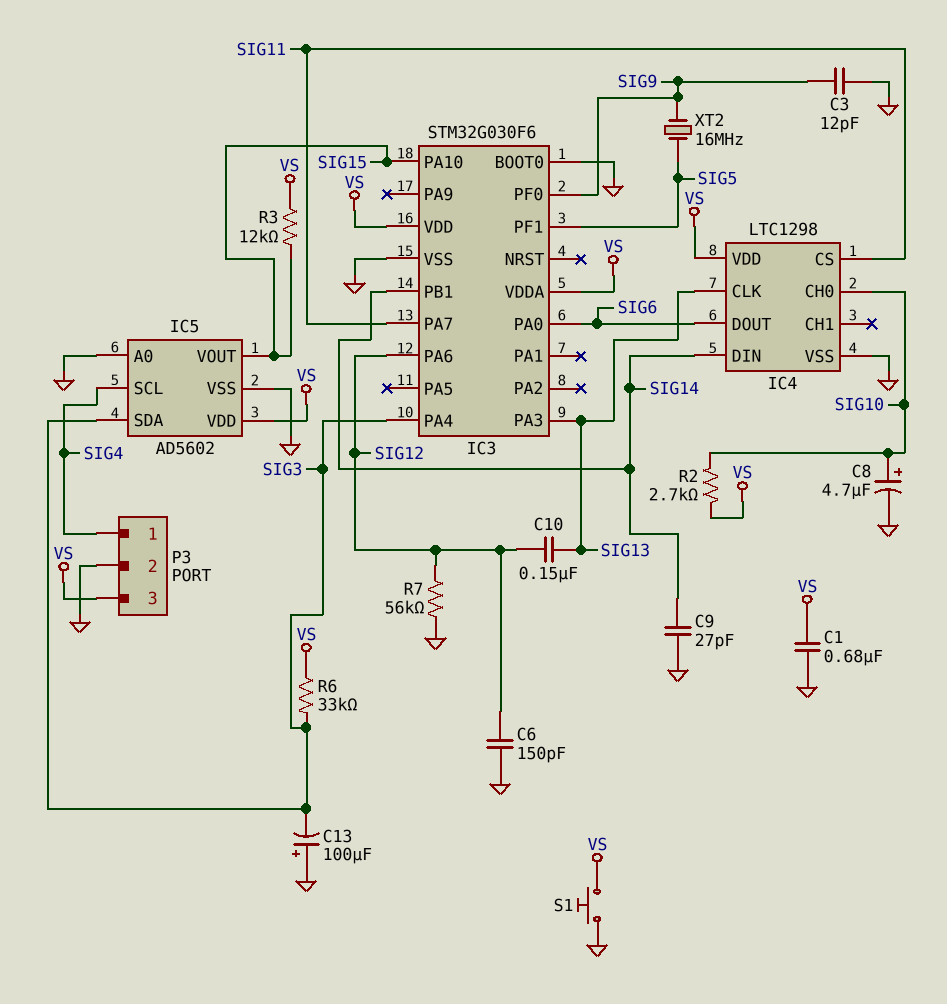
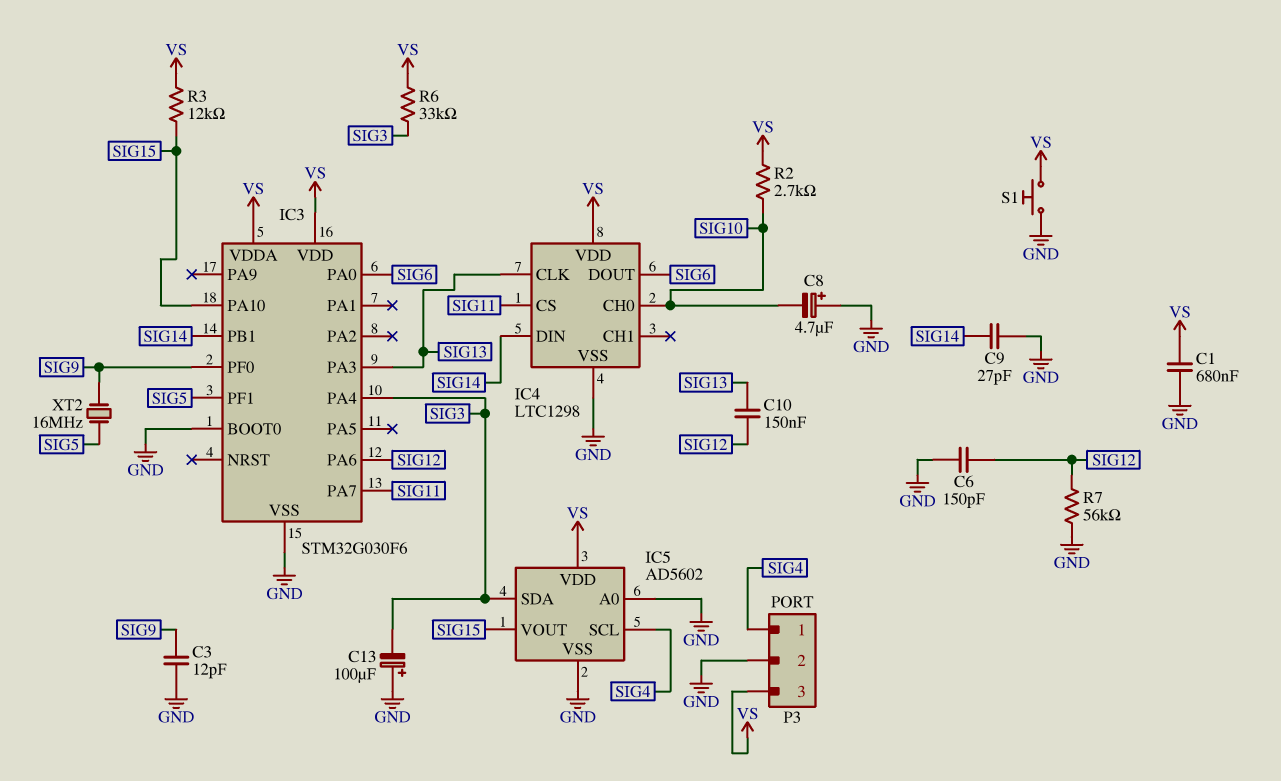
C8: 4.7uF (plus SIG10, minus GND) -> 4.7uF (plus GND, minus SIG10)

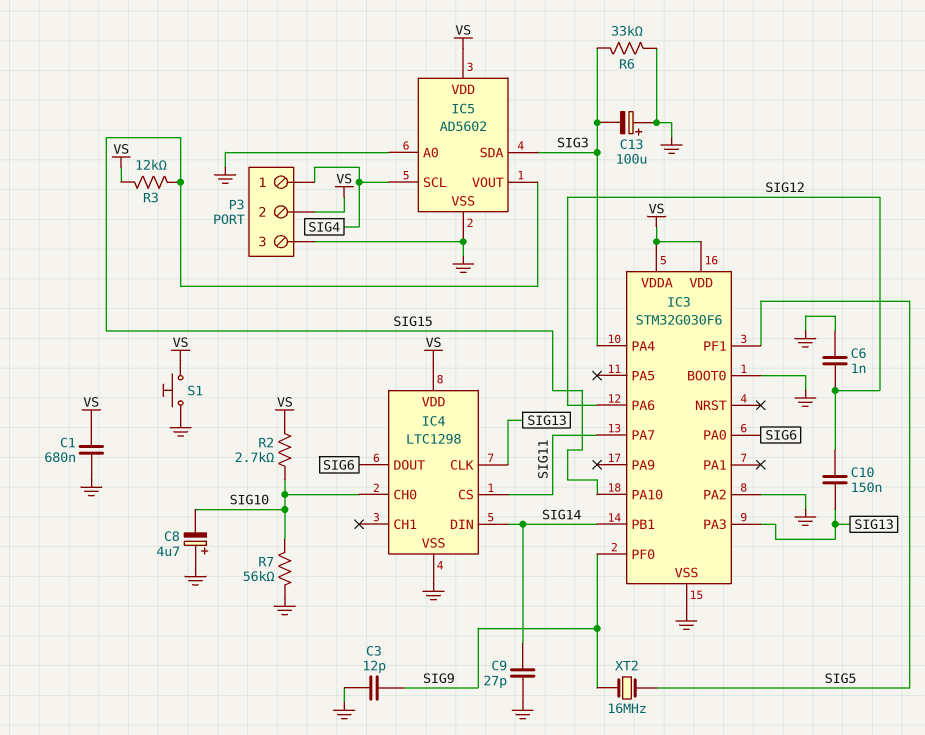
C6: 150pF (GND, SIG12) -> 1nF (GND, SIG12)
IC3 pin PA2: none -> GND
P3 pin 2: GND -> VS
P3 pin 3: VS -> GND
R6: 33k (SIG3, VS) -> 33k (GND, SIG3)
R7: 56k (GND, SIG12) -> 56k (GND, SIG10)

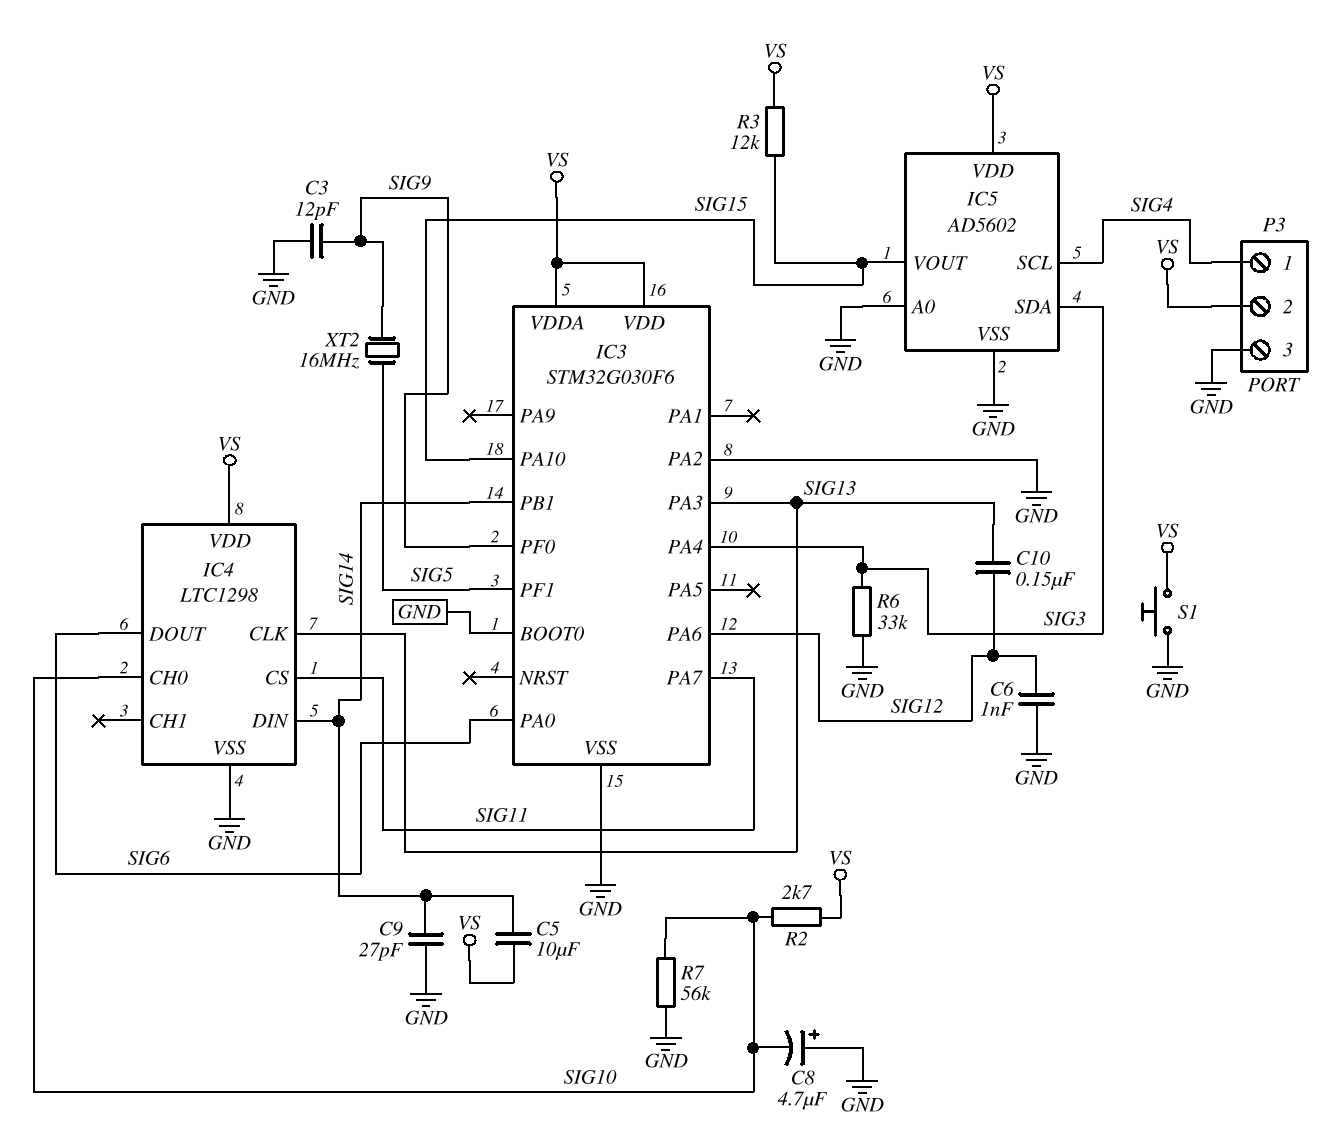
C1: 680nF (GND, VS) -> none
C5: none -> 10uF (SIG14, VS)
C13: 100uF (plus GND, minus SIG3) -> none

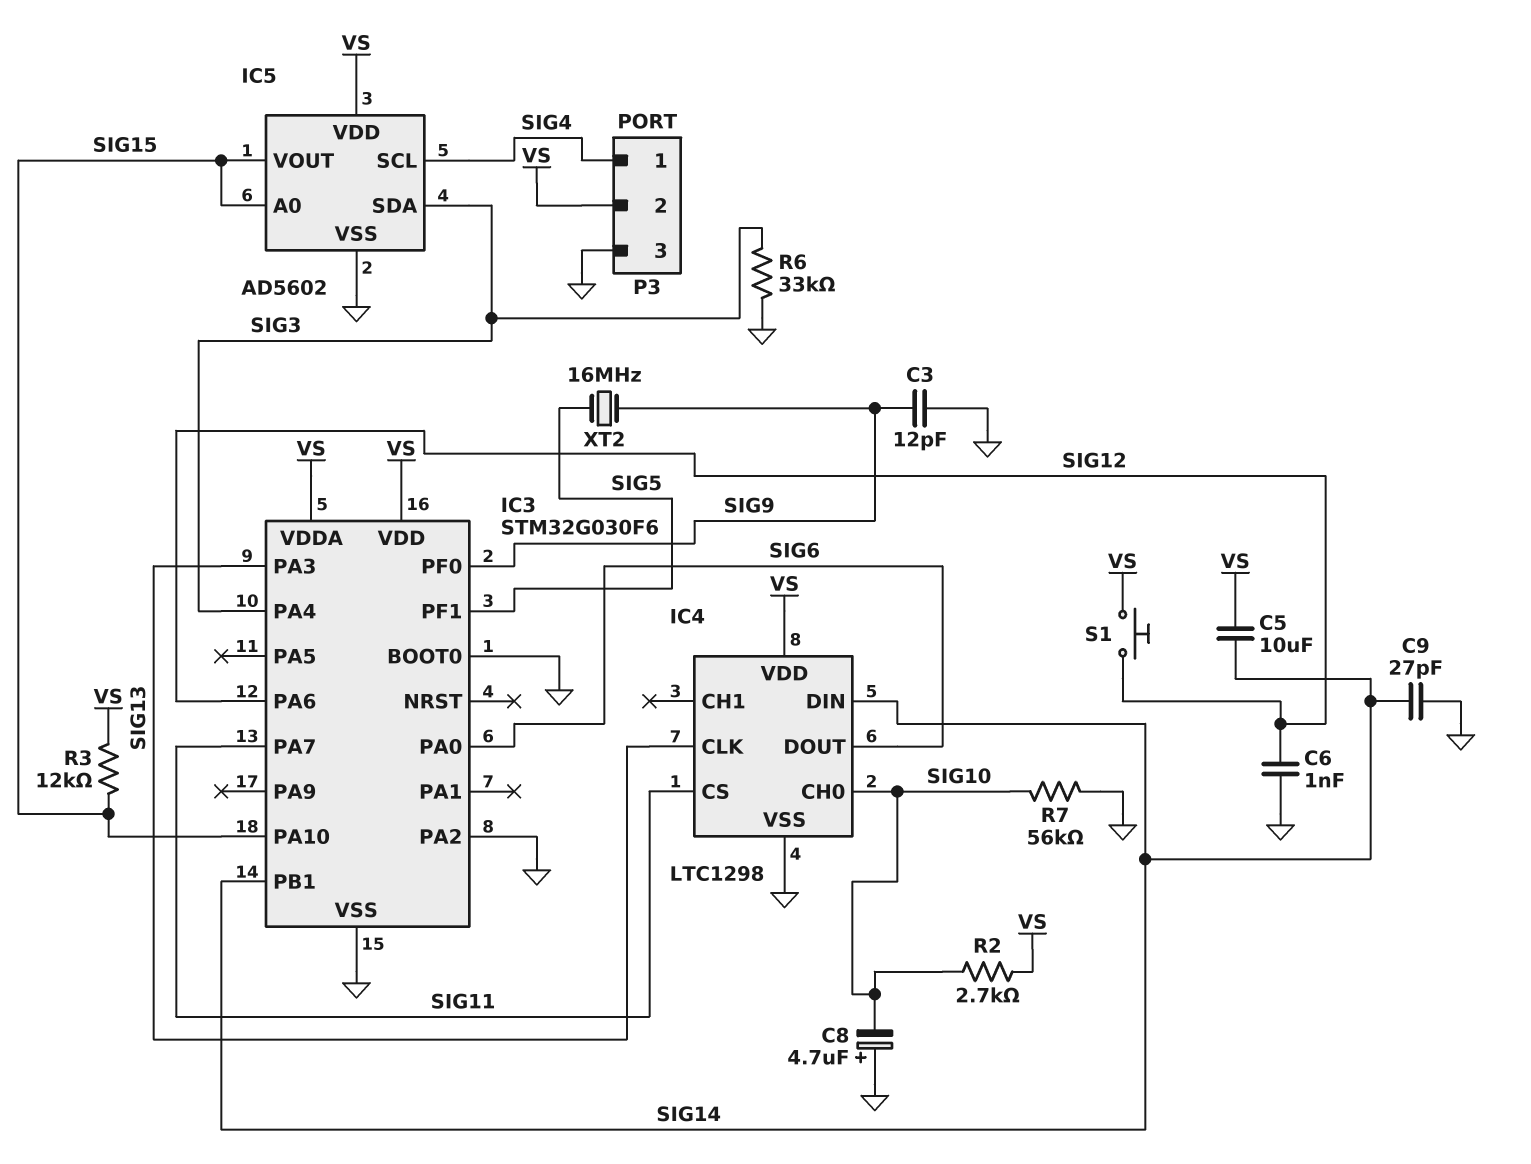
C10: 150nF (SIG12, SIG13) -> none
IC5 pin A0: GND -> SIG15
S1: button (GND, VS) -> button (SIG12, VS)

